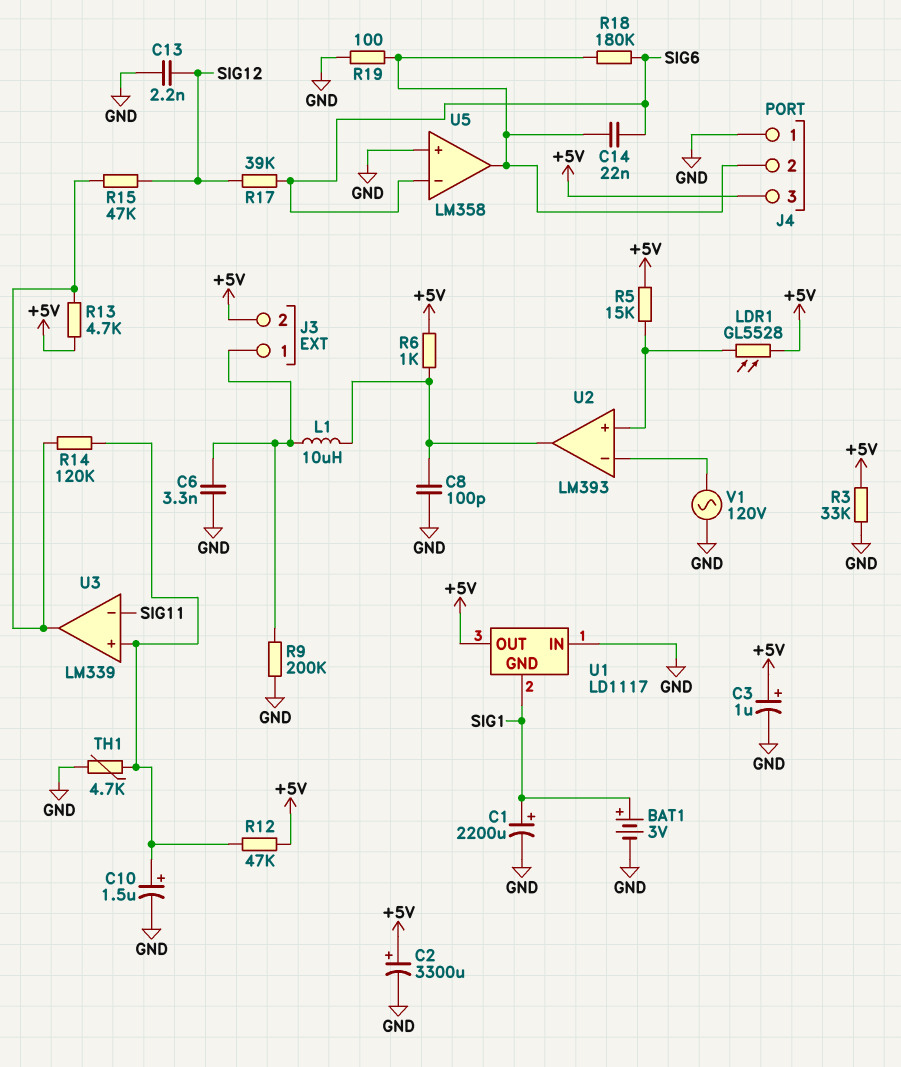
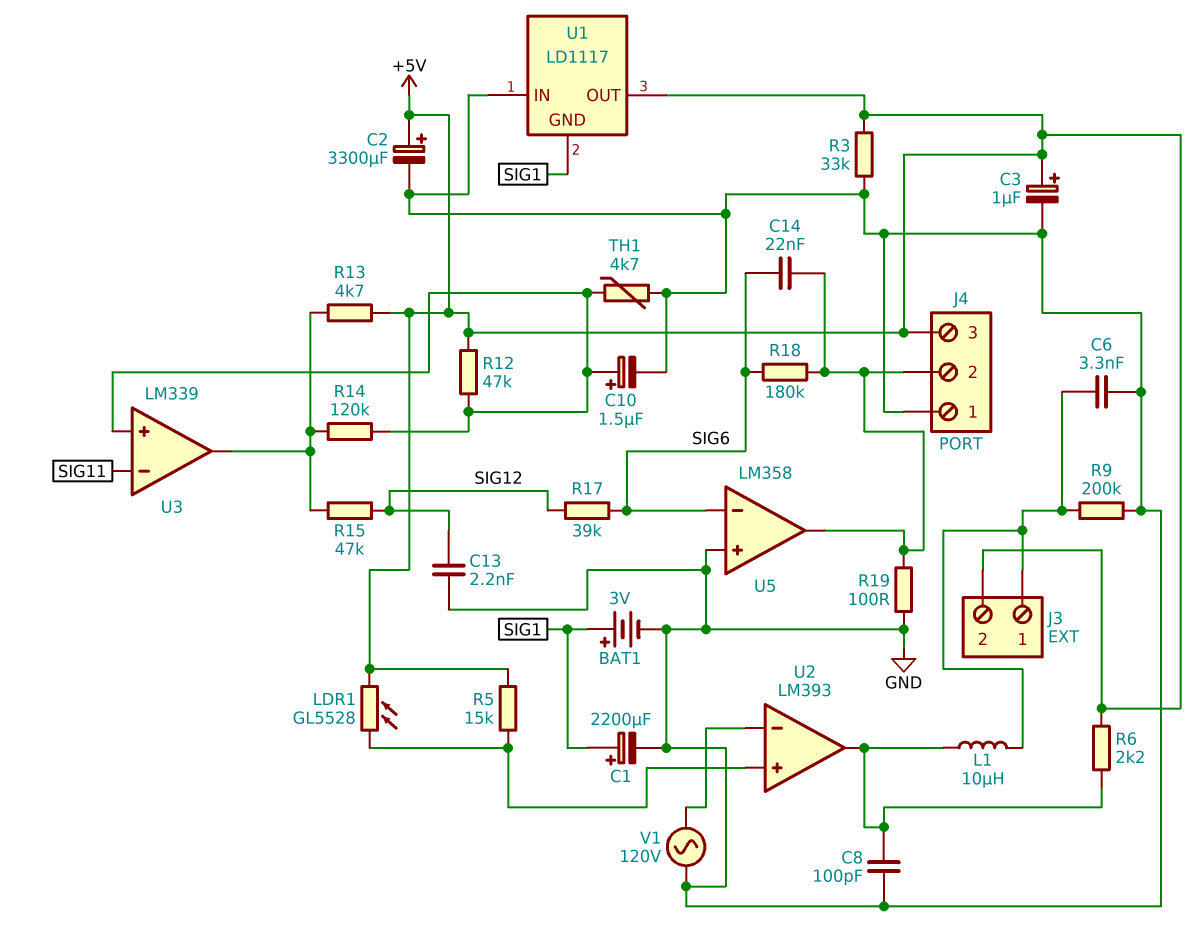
R6: 1k (+5V, U2/out) -> 2.2k (+5V, U2/out)

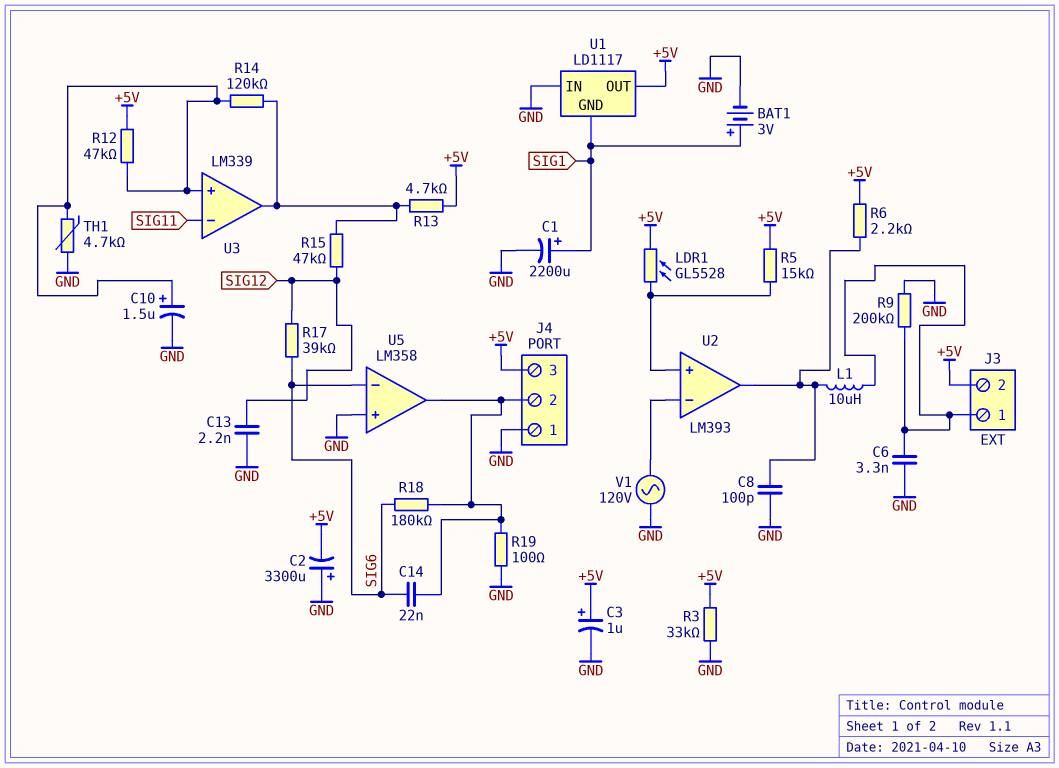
C2: 3300uF (plus +5V, minus GND) -> 3300uF (plus GND, minus +5V)

